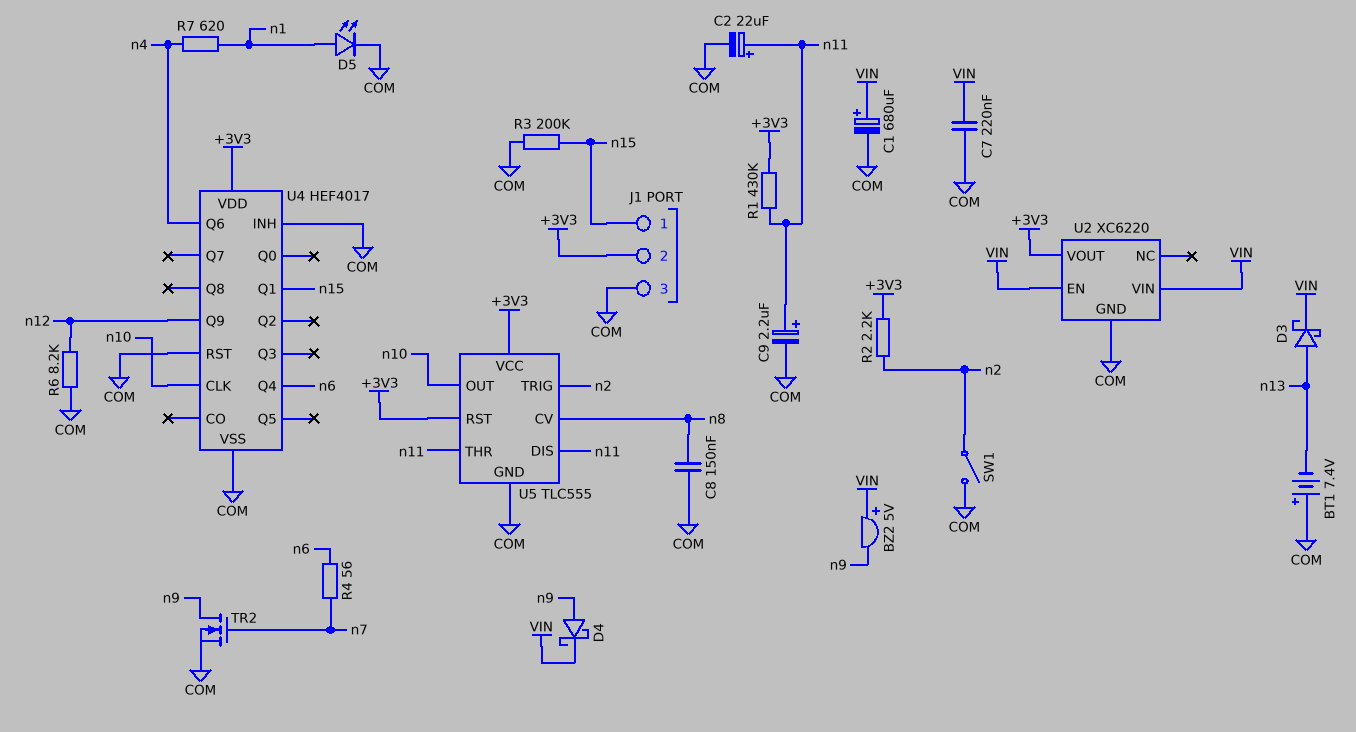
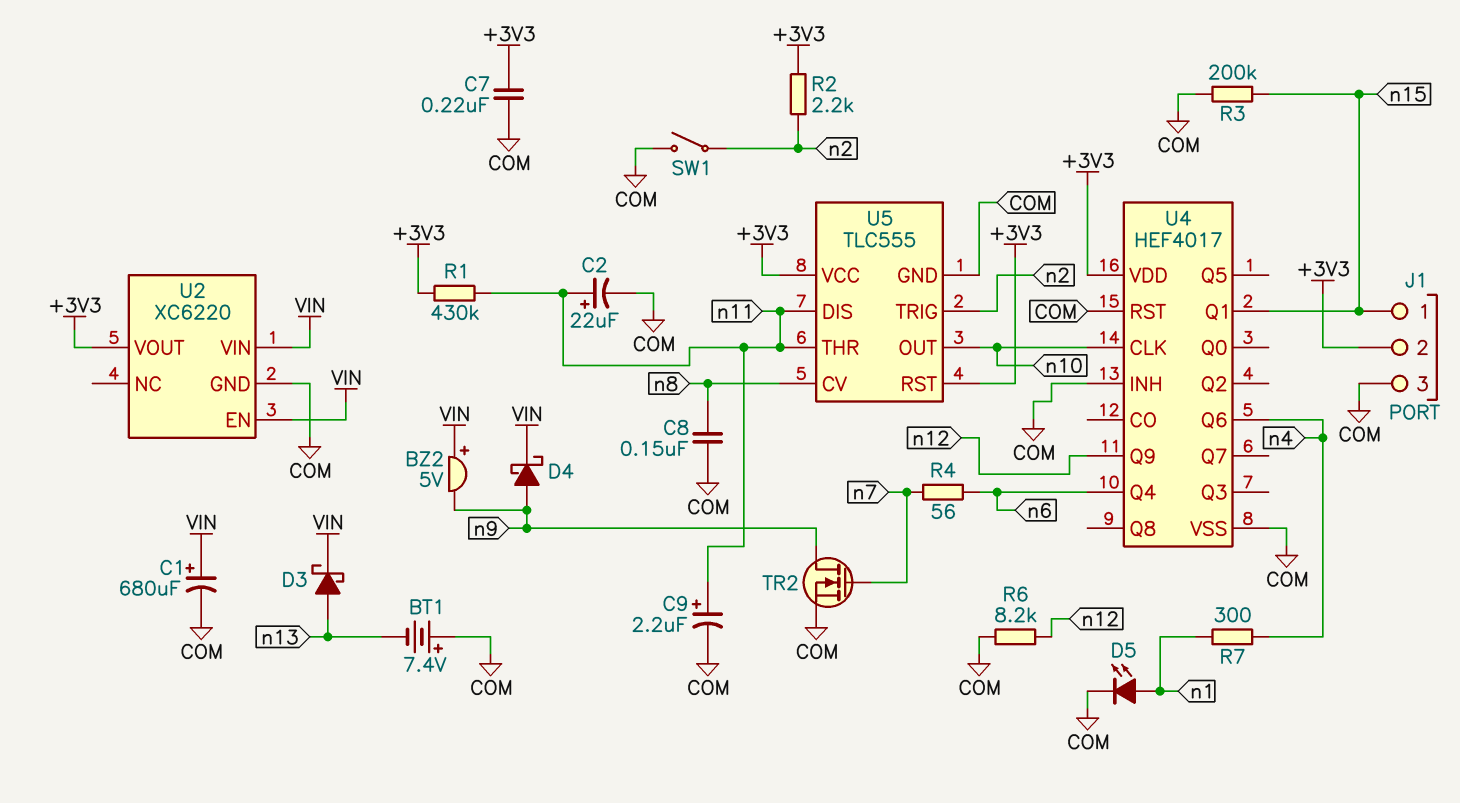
C7: 220nF (COM, VIN) -> 220nF (+3V3, COM)
R7: 620 (n1, n4) -> 300 (n1, n4)

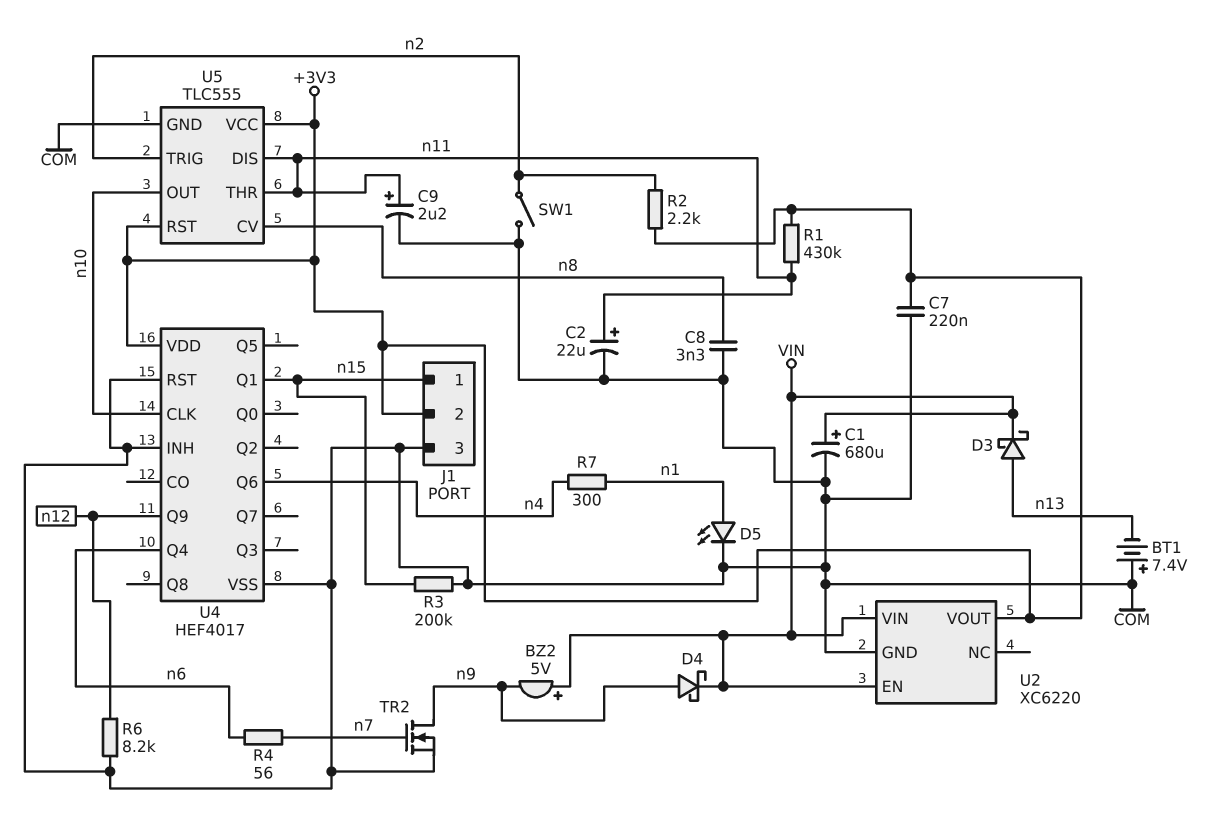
C8: 150nF (COM, n8) -> 3.3nF (COM, n8)

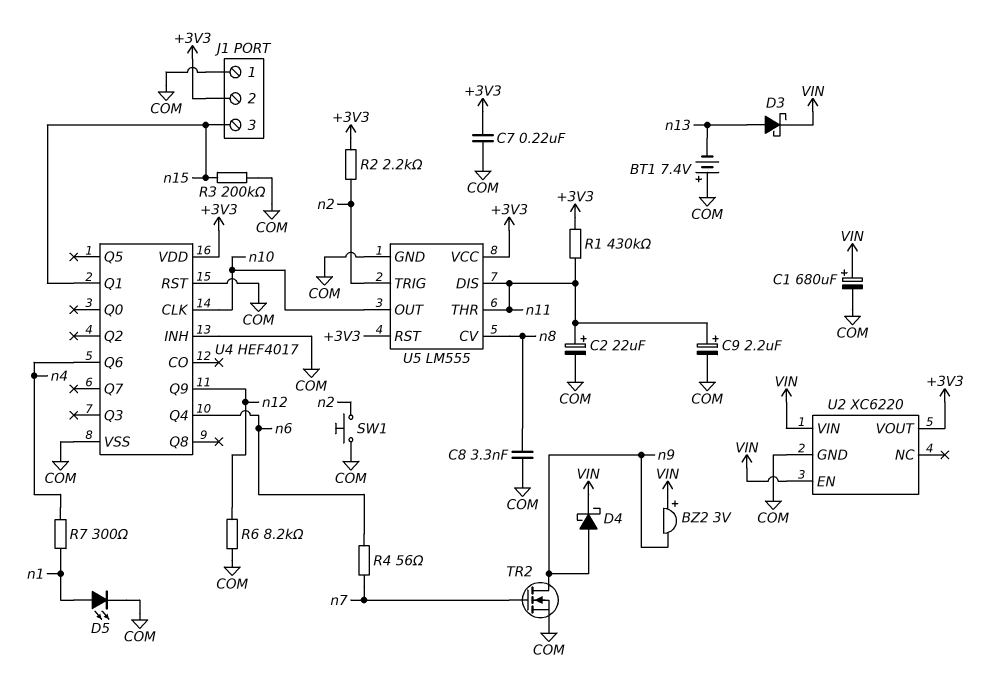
BZ2: buzzer 5V (plus VIN, minus n9) -> buzzer 3V (plus VIN, minus n9)
J1 pin 1: n15 -> COM
J1 pin 3: COM -> n15
SW1: switch (COM, n2) -> button (COM, n2)
U5: TLC555 -> LM555

